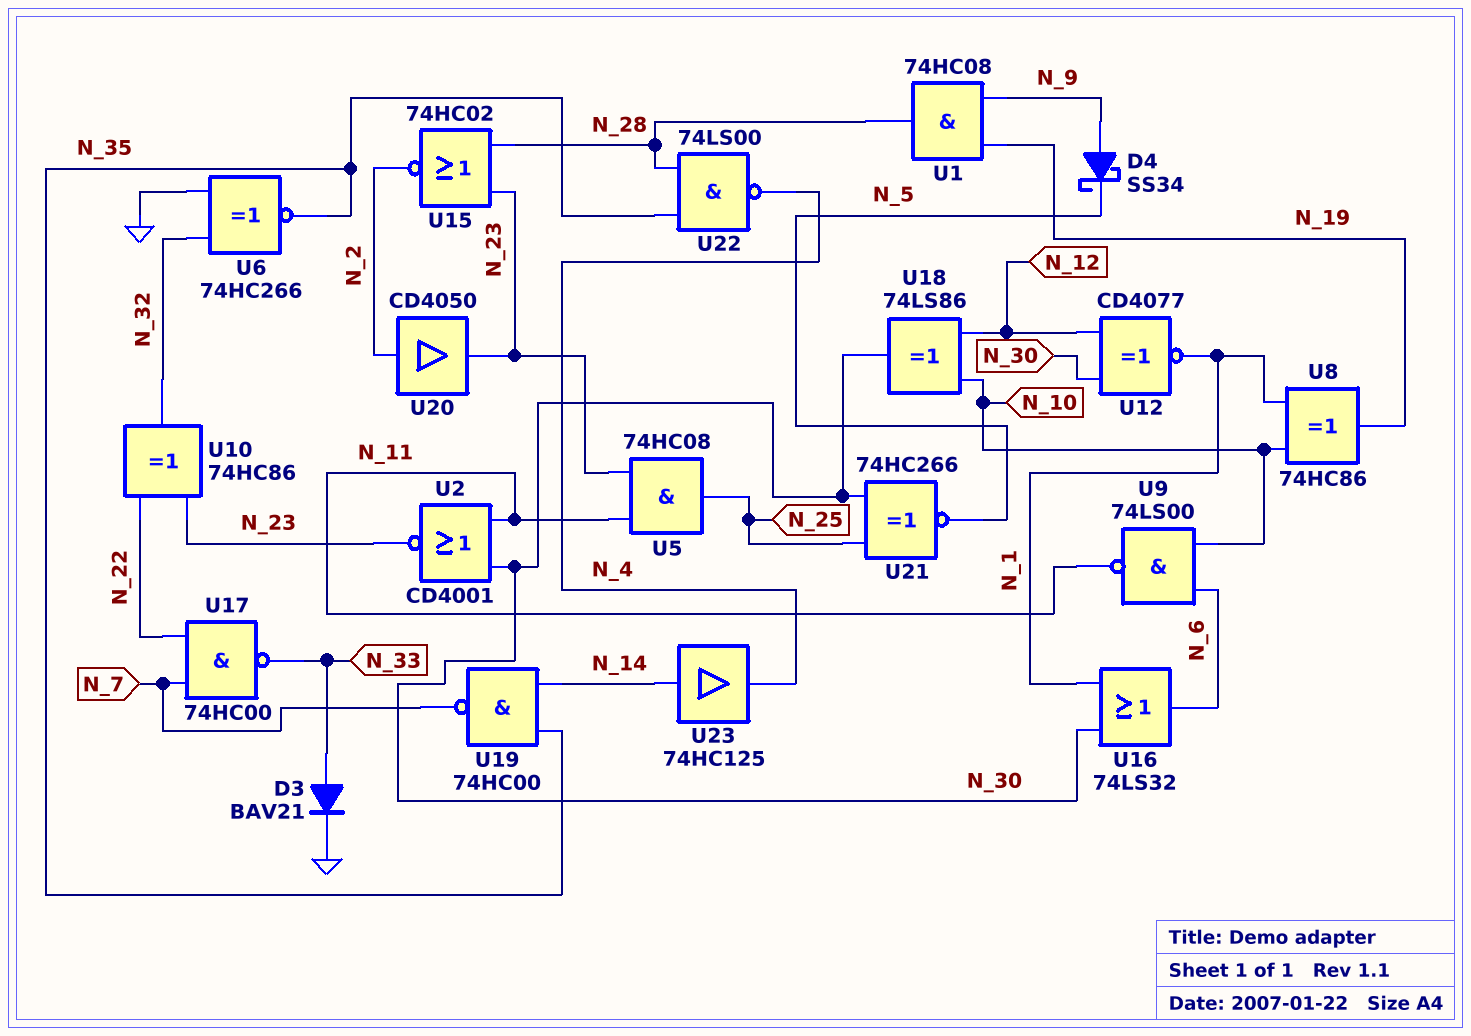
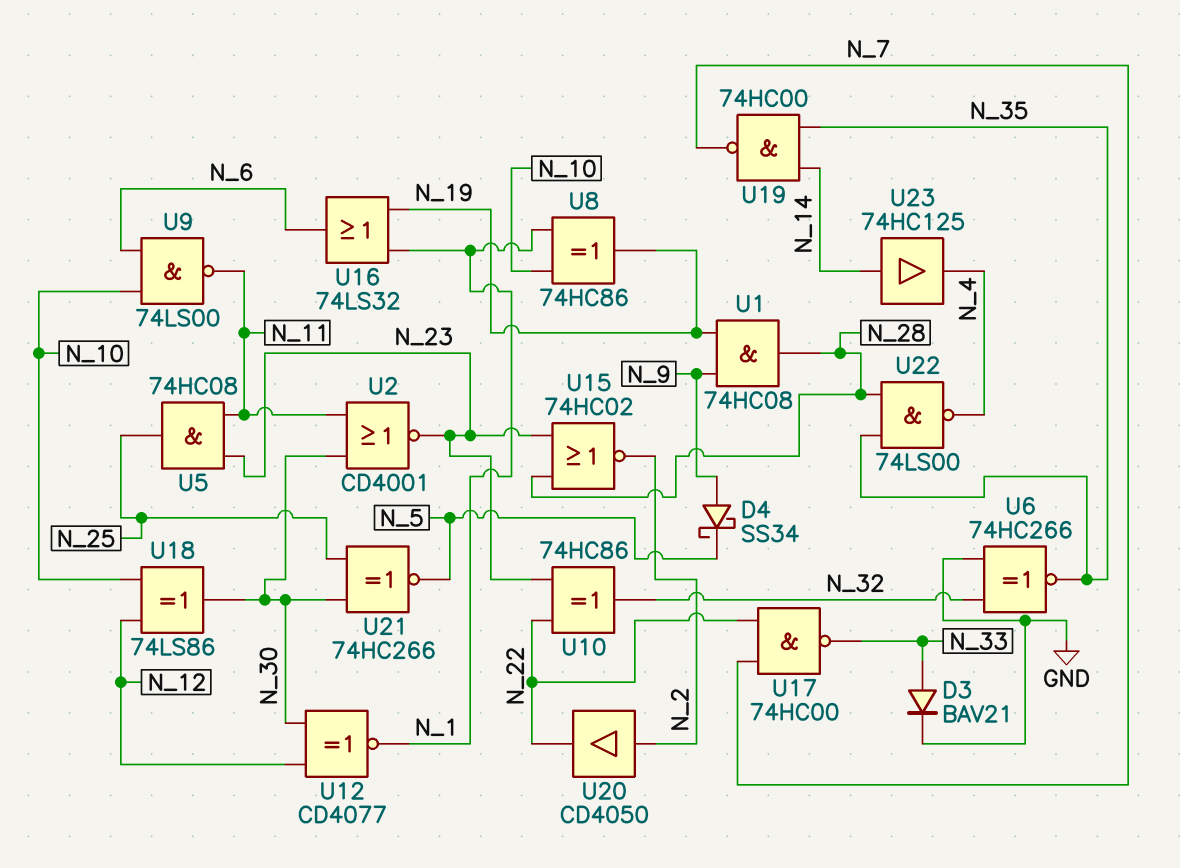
U16: OR 74LS32 (in N_1, in N_30, out N_6) -> OR 74LS32 (in N_1, in N_19, out N_6)
U20: buffer CD4050 (in N_2, out N_23) -> buffer CD4050 (in N_2, out N_22)

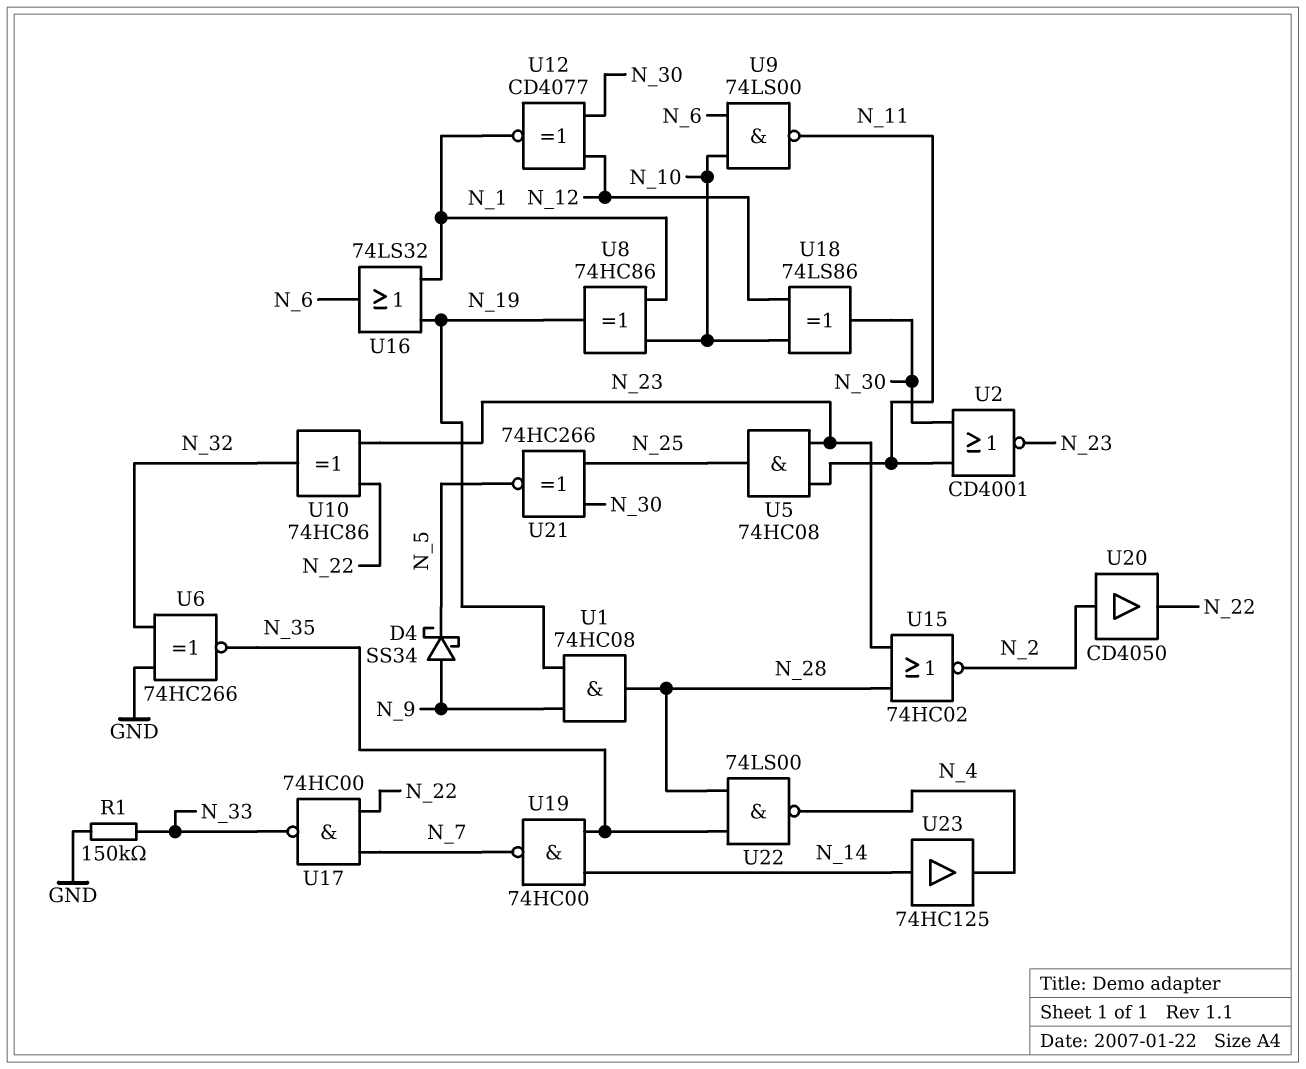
D3: diode BAV21 (A N_33, K GND) -> none
R1: none -> 150k (GND, N_33)

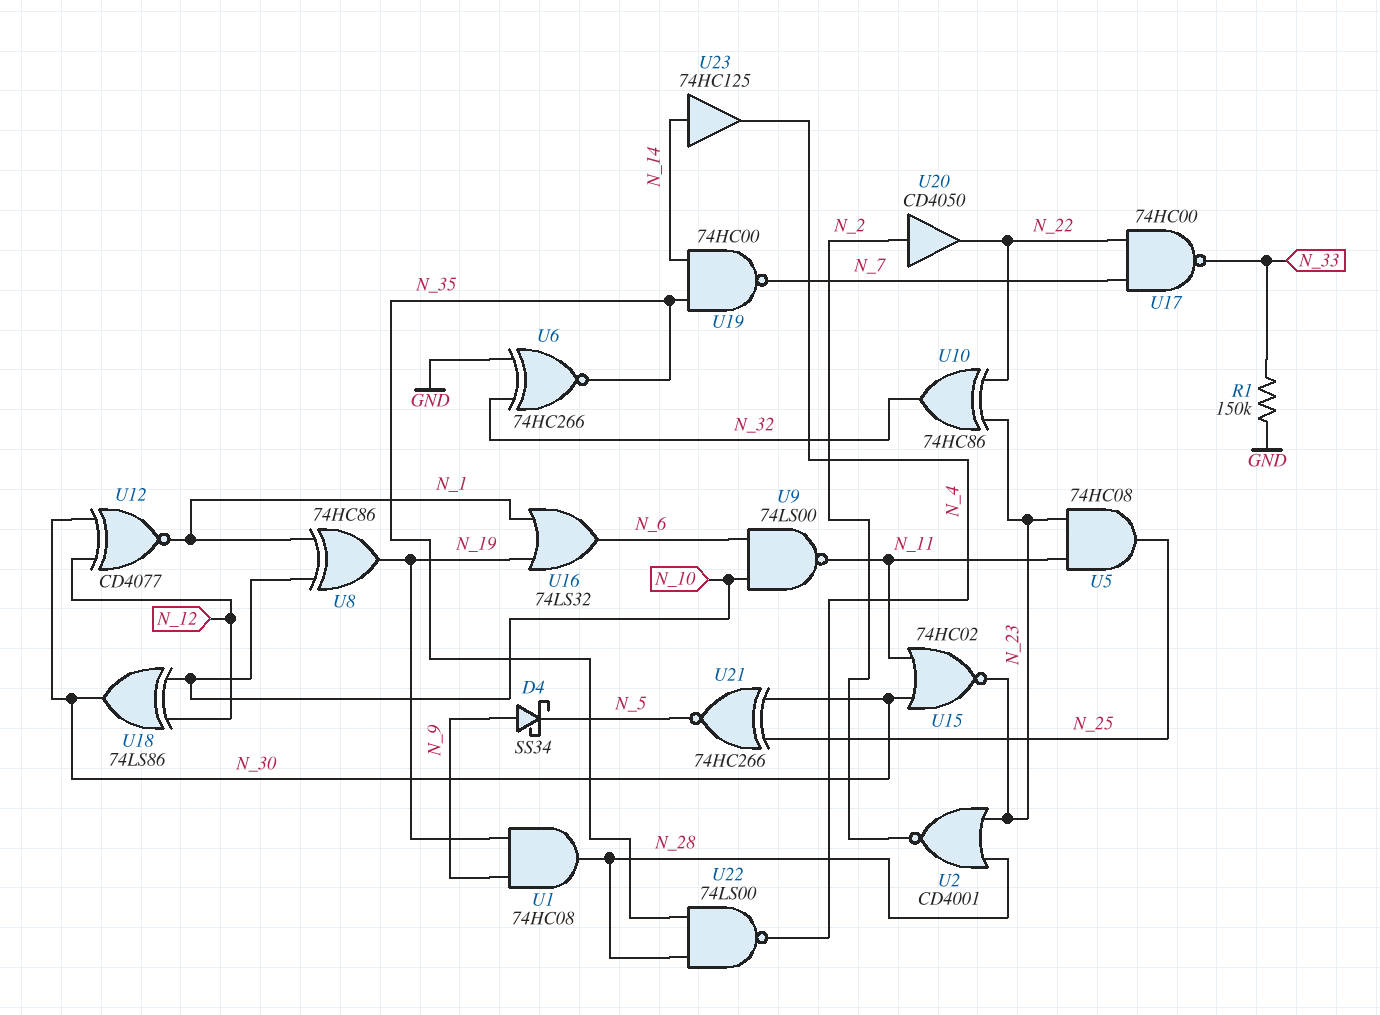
U2: NOR CD4001 (in N_11, in N_30, out N_23) -> NOR CD4001 (in N_23, in N_28, out N_2)
U15: NOR 74HC02 (in N_23, in N_28, out N_2) -> NOR 74HC02 (in N_11, in N_30, out N_23)

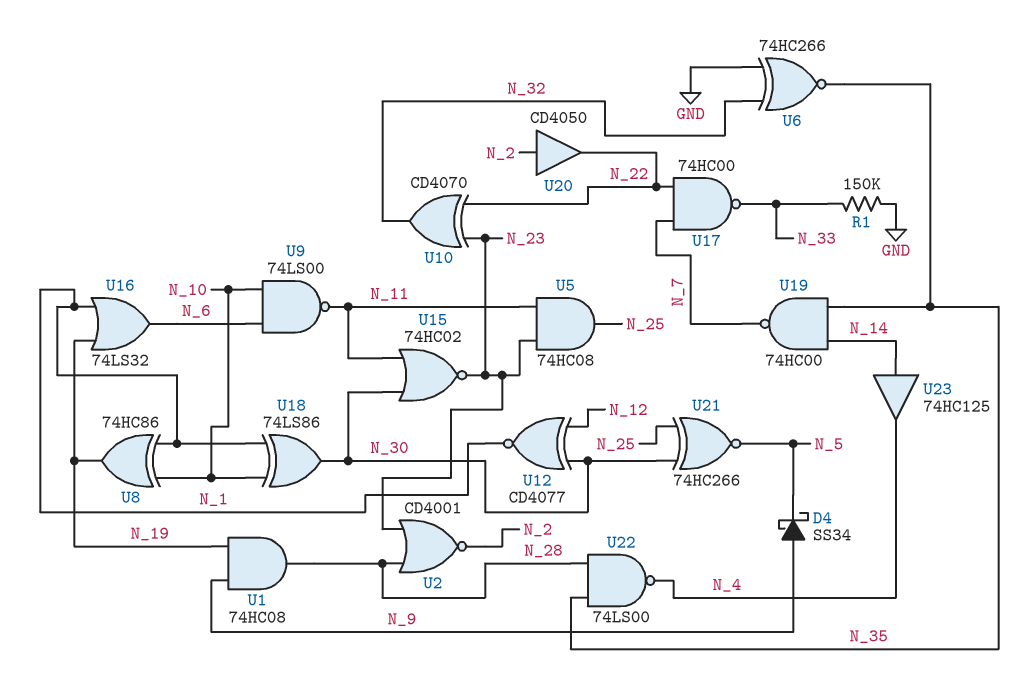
U10: XOR 74HC86 (in N_22, in N_23, out N_32) -> XOR CD4070 (in N_22, in N_23, out N_32)
U18: XOR 74LS86 (in N_10, in N_12, out N_30) -> XOR 74LS86 (in N_1, in N_10, out N_30)

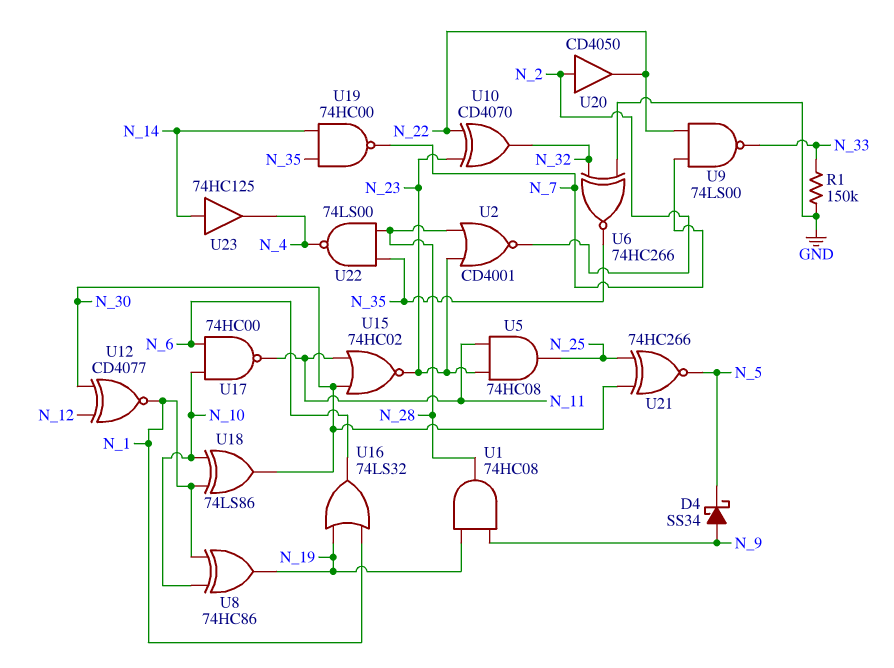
U9: NAND 74LS00 (in N_6, in N_10, out N_11) -> NAND 74LS00 (in N_7, in N_22, out N_33)
U17: NAND 74HC00 (in N_7, in N_22, out N_33) -> NAND 74HC00 (in N_6, in N_10, out N_11)

